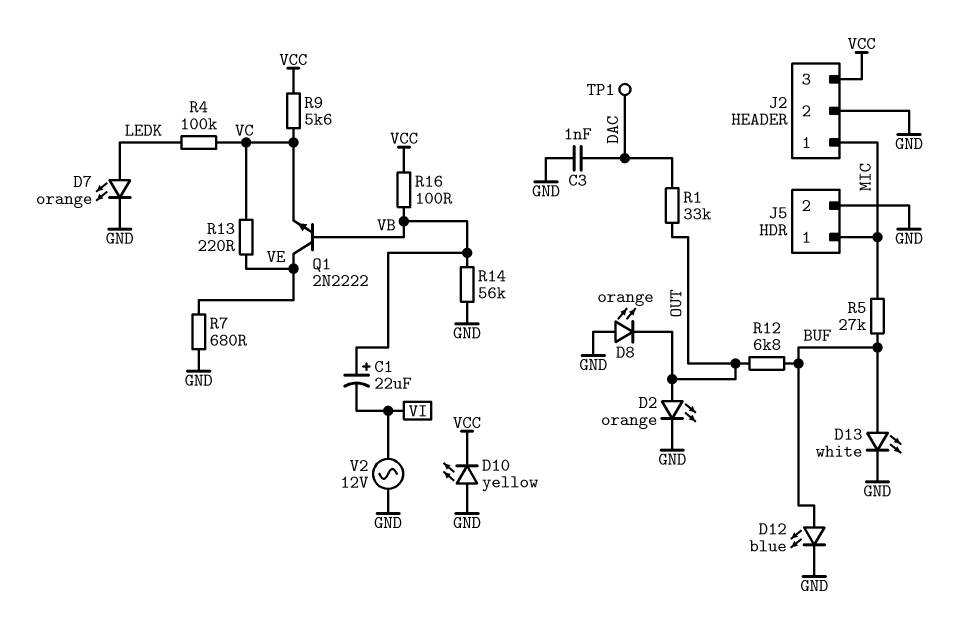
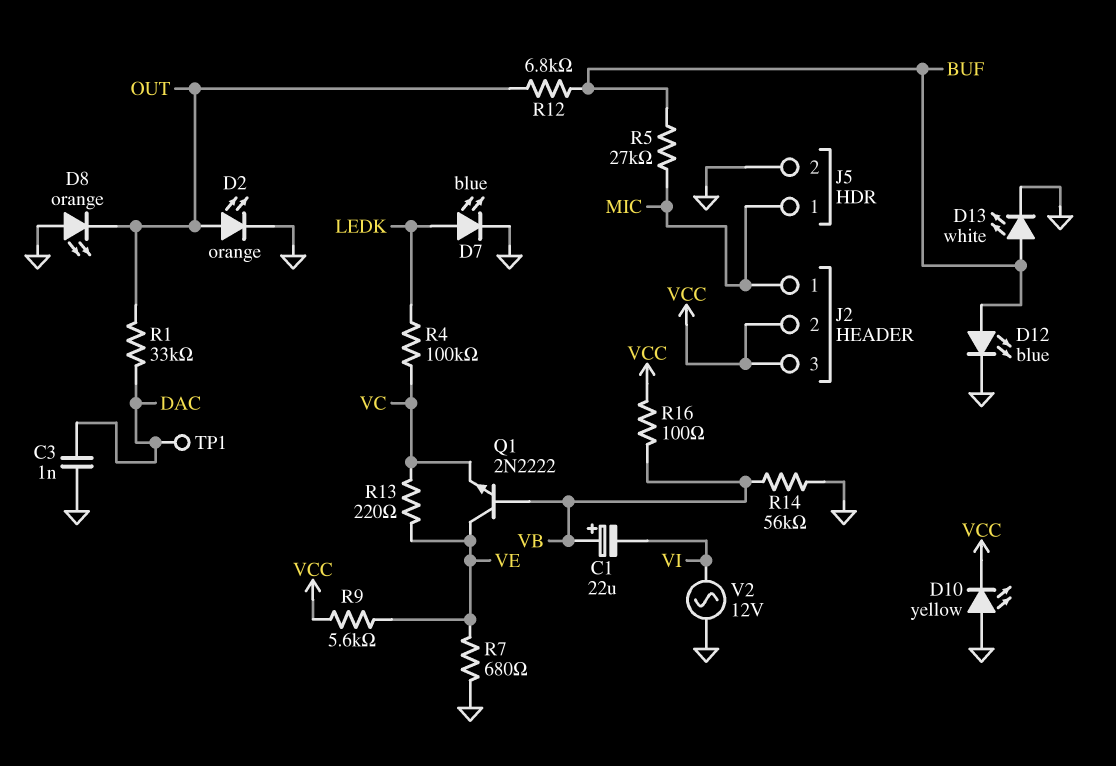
D7: LED orange (A LEDK, K GND) -> LED blue (A LEDK, K GND)
J2 pin 2: GND -> VCC
R9: 5.6k (VC, VCC) -> 5.6k (VCC, VE)

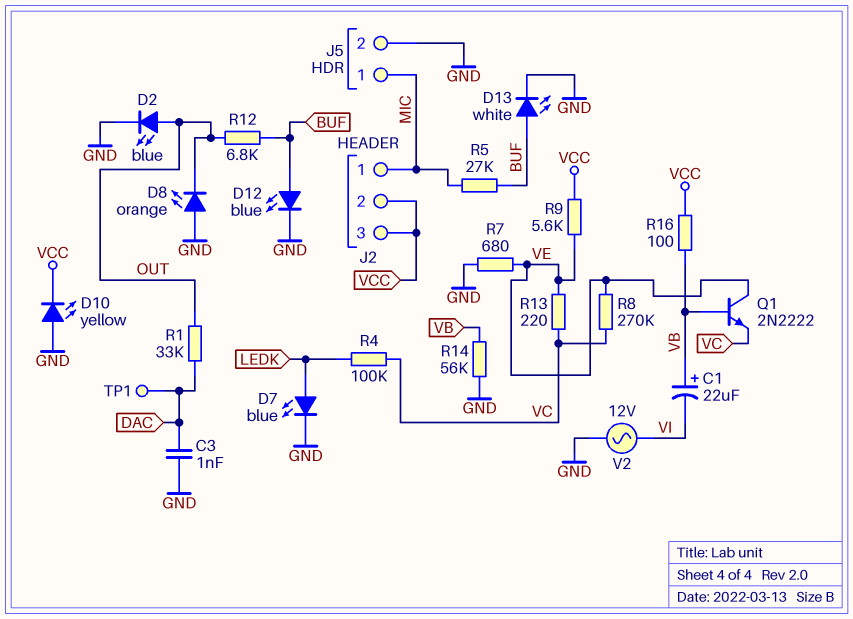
D2: LED orange (A OUT, K GND) -> LED blue (A OUT, K GND)
R8: none -> 270k (VC, VE)

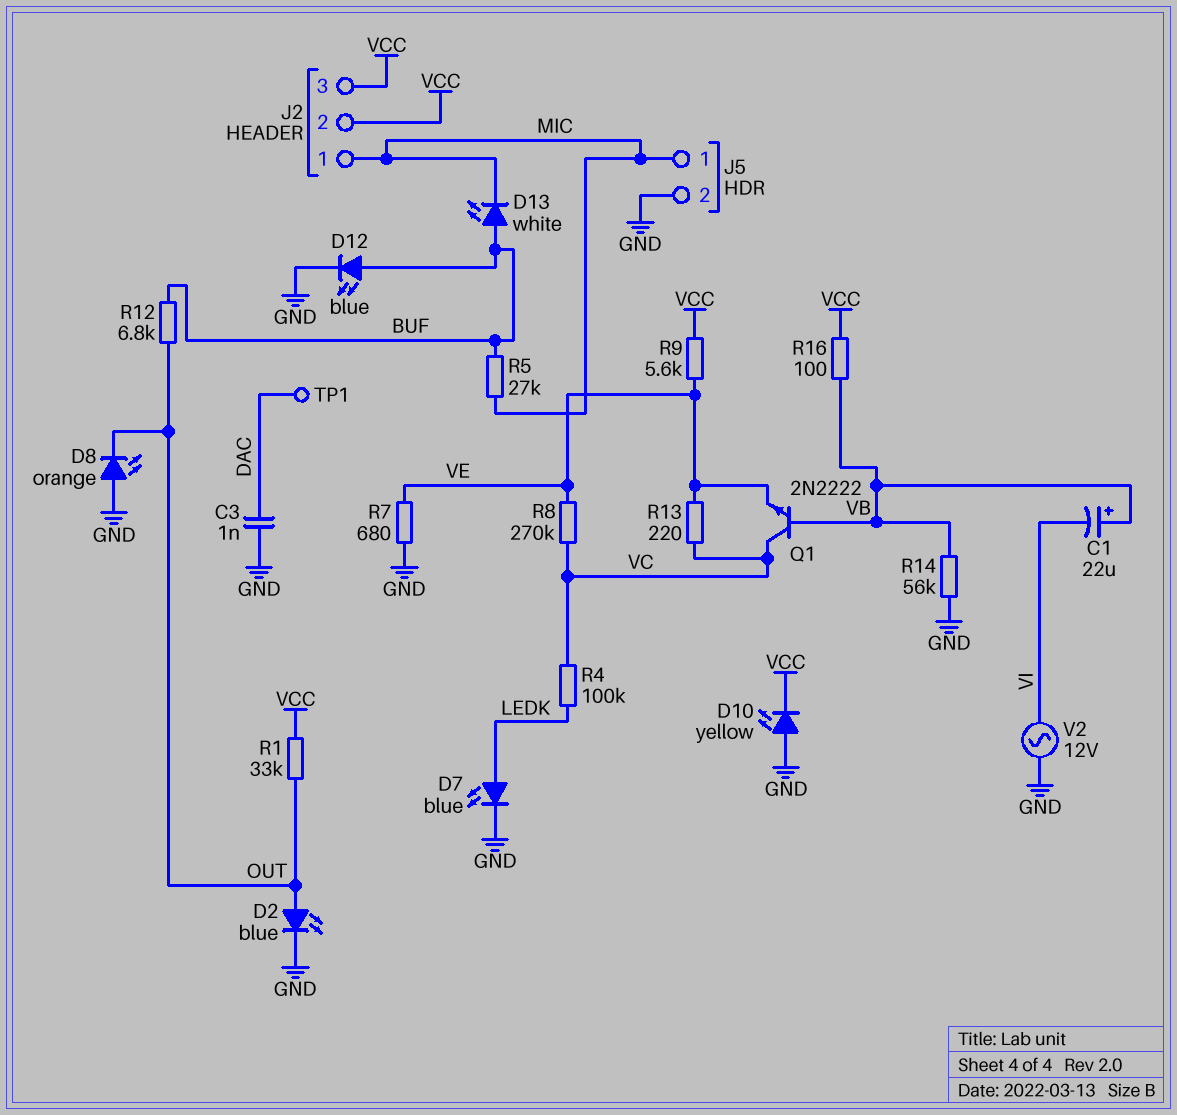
D13: LED white (A BUF, K GND) -> LED white (A BUF, K MIC)
Q1: NPN 2N2222 (B VB, C VE, E VC) -> NPN 2N2222 (B VB, C VC, E VE)
R1: 33k (DAC, OUT) -> 33k (OUT, VCC)

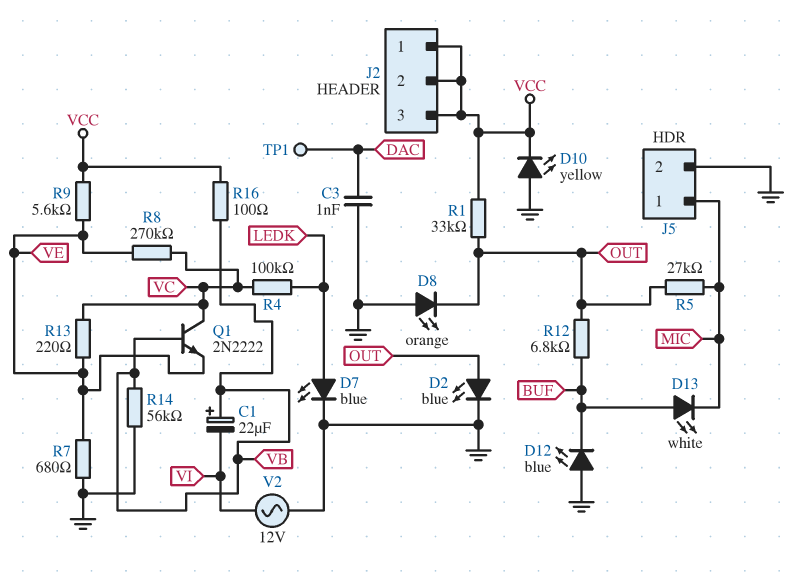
D12: LED blue (A BUF, K GND) -> LED blue (A GND, K BUF)
J2 pin 1: MIC -> VCC
R5: 27k (BUF, MIC) -> 27k (MIC, OUT)

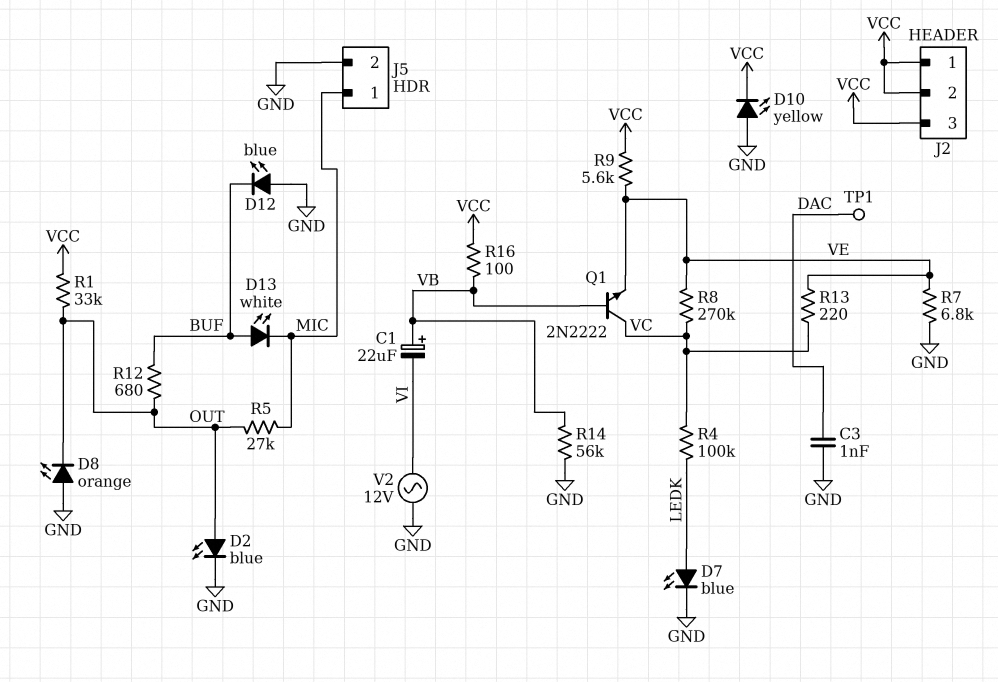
R7: 680 (GND, VE) -> 6.8k (GND, VE)
R12: 6.8k (BUF, OUT) -> 680 (BUF, OUT)

